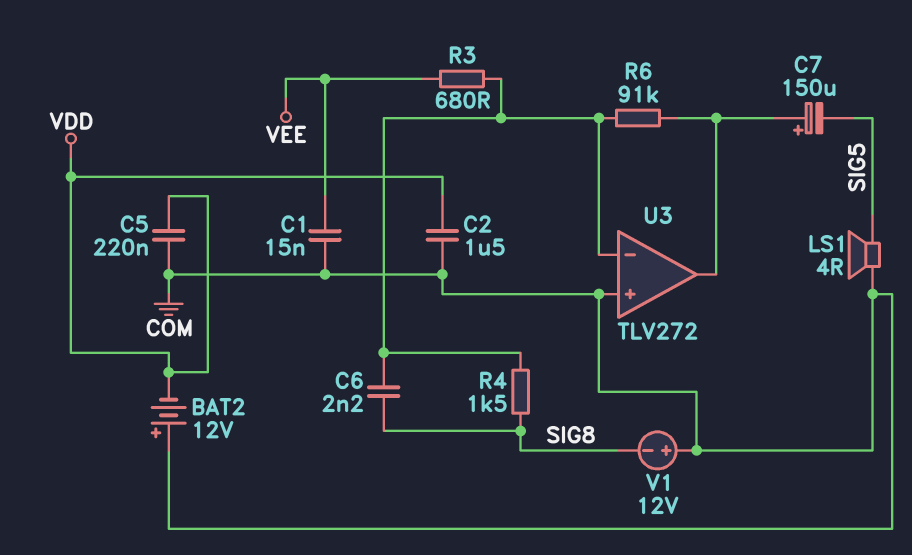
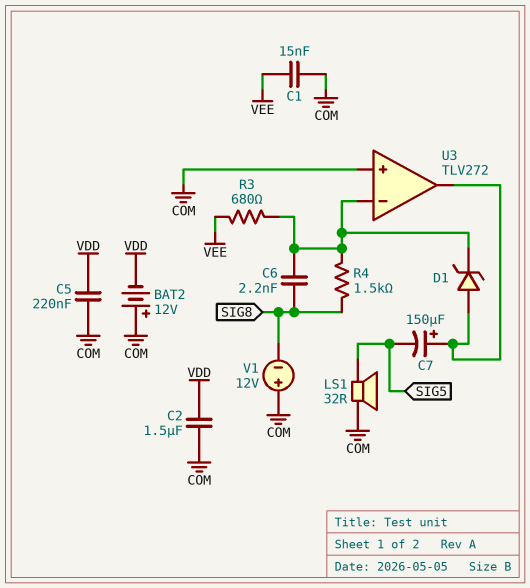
D1: none -> zener (A U3/out, K U3/in-)
LS1: speaker 4R (COM, SIG5) -> speaker 32R (COM, SIG5)
R6: 91k (U3/in-, U3/out) -> none

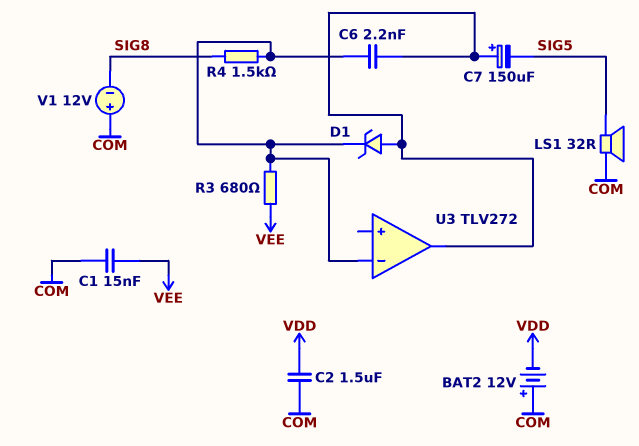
C5: 220nF (COM, VDD) -> none
C6: 2.2nF (SIG8, U3/in-) -> 2.2nF (U3/in-, U3/out)
U3 pin in+: COM -> none

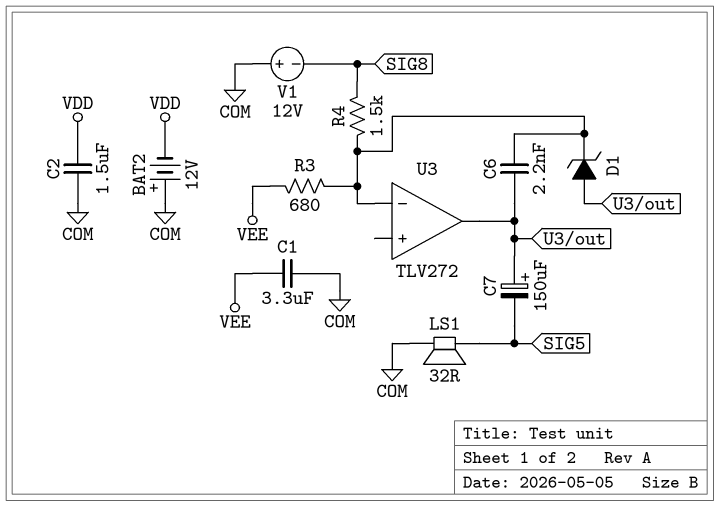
C1: 15nF (COM, VEE) -> 3.3uF (COM, VEE)

